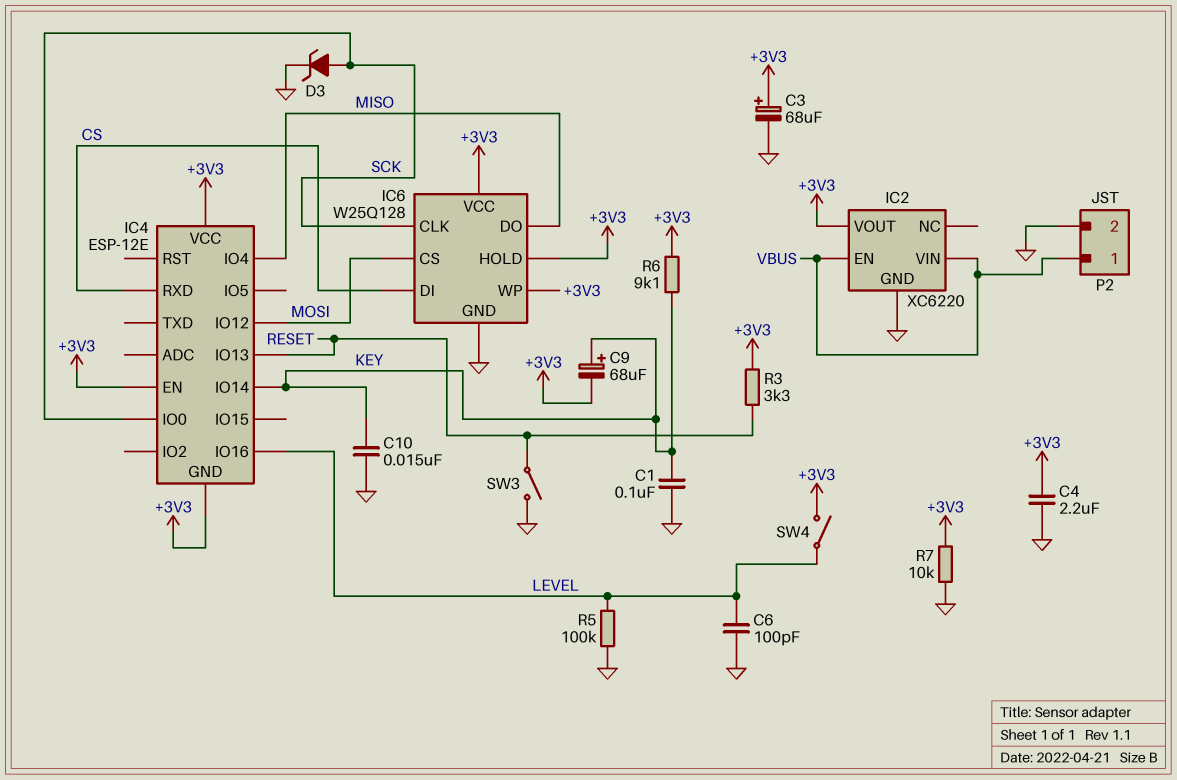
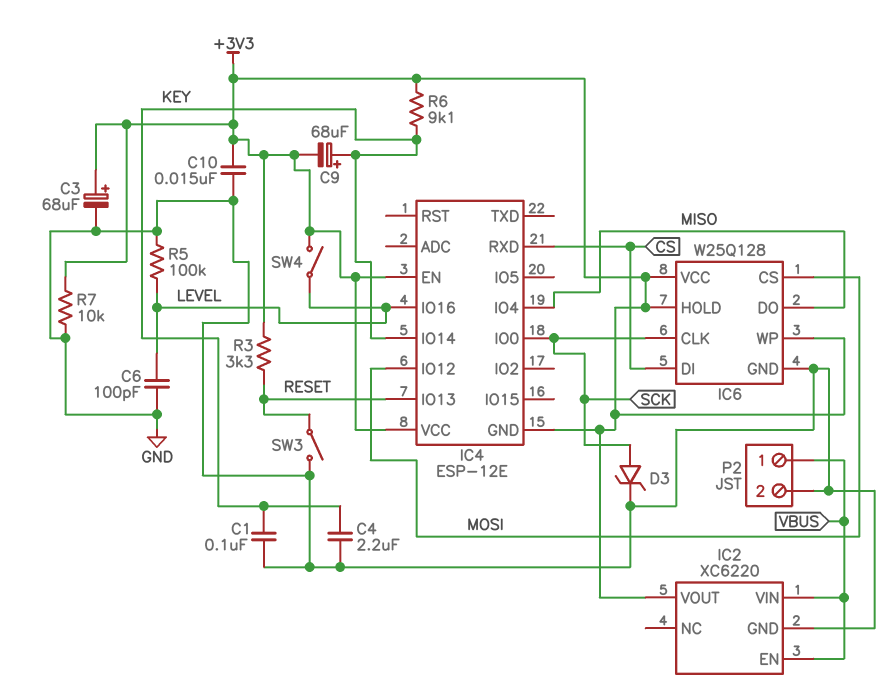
C4: 2.2uF (+3V3, GND) -> 2.2uF (GND, KEY)
C10: 15nF (GND, KEY) -> 15nF (+3V3, GND)

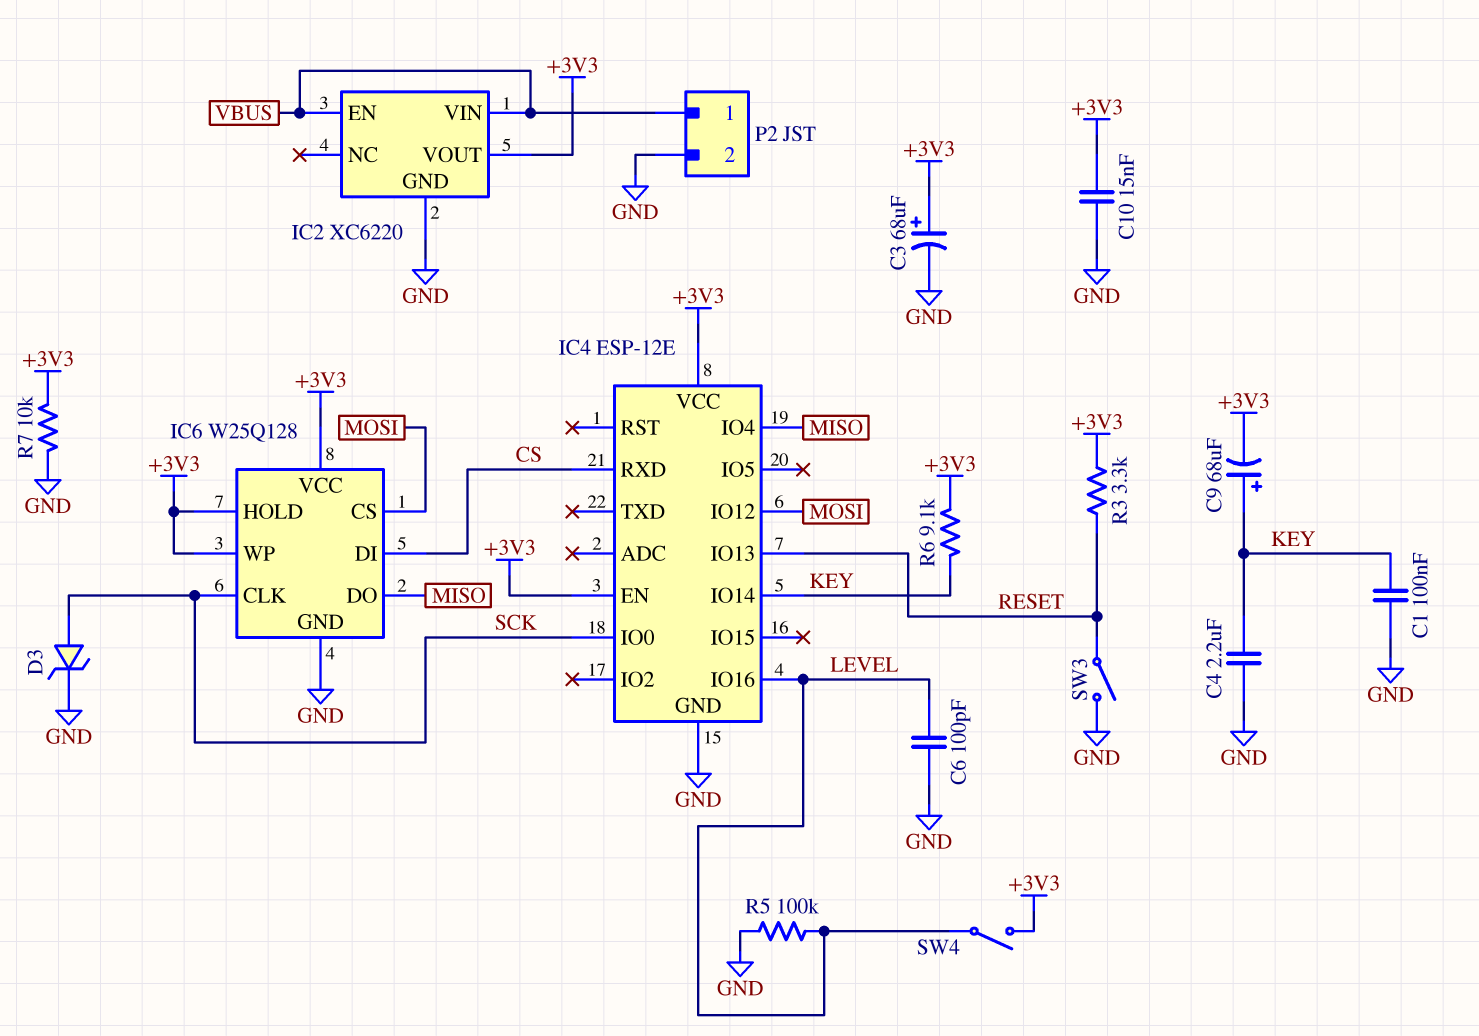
IC4 pin GND: +3V3 -> GND

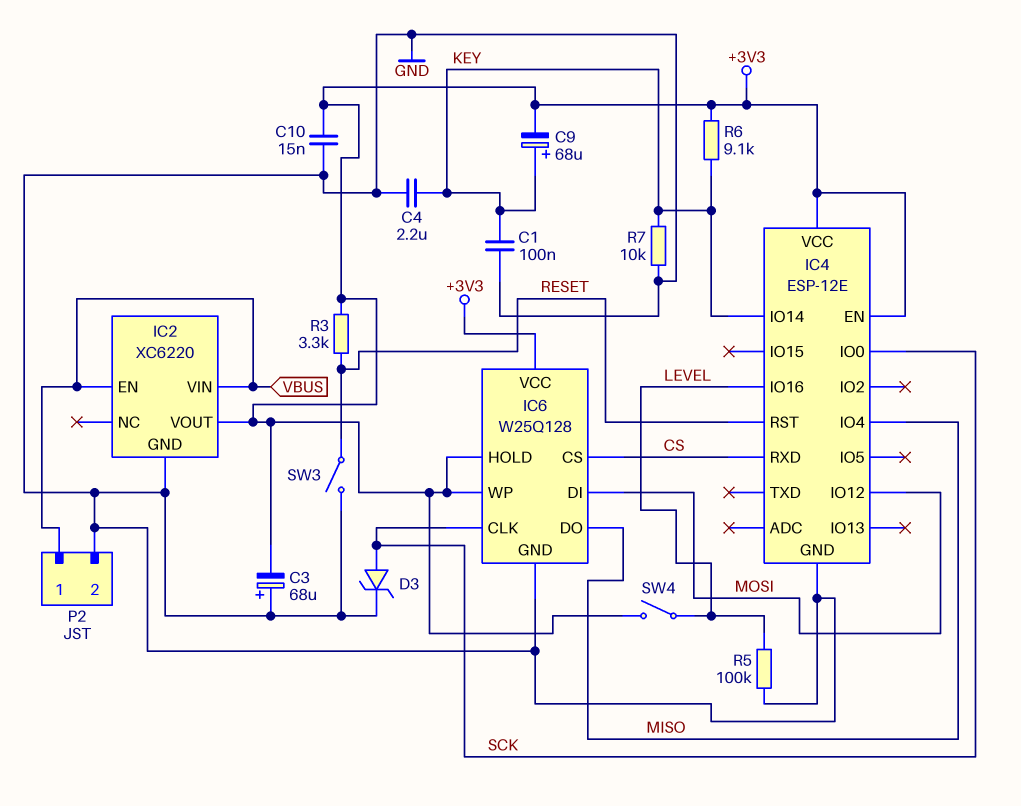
C3: 68uF (plus +3V3, minus GND) -> 68uF (plus GND, minus +3V3)
C6: 100pF (GND, LEVEL) -> none
IC4 pin IO13: RESET -> none
IC4 pin RST: none -> RESET
IC6 pin CS: MOSI -> CS
IC6 pin DI: CS -> MOSI
R7: 10k (+3V3, GND) -> 10k (GND, KEY)

